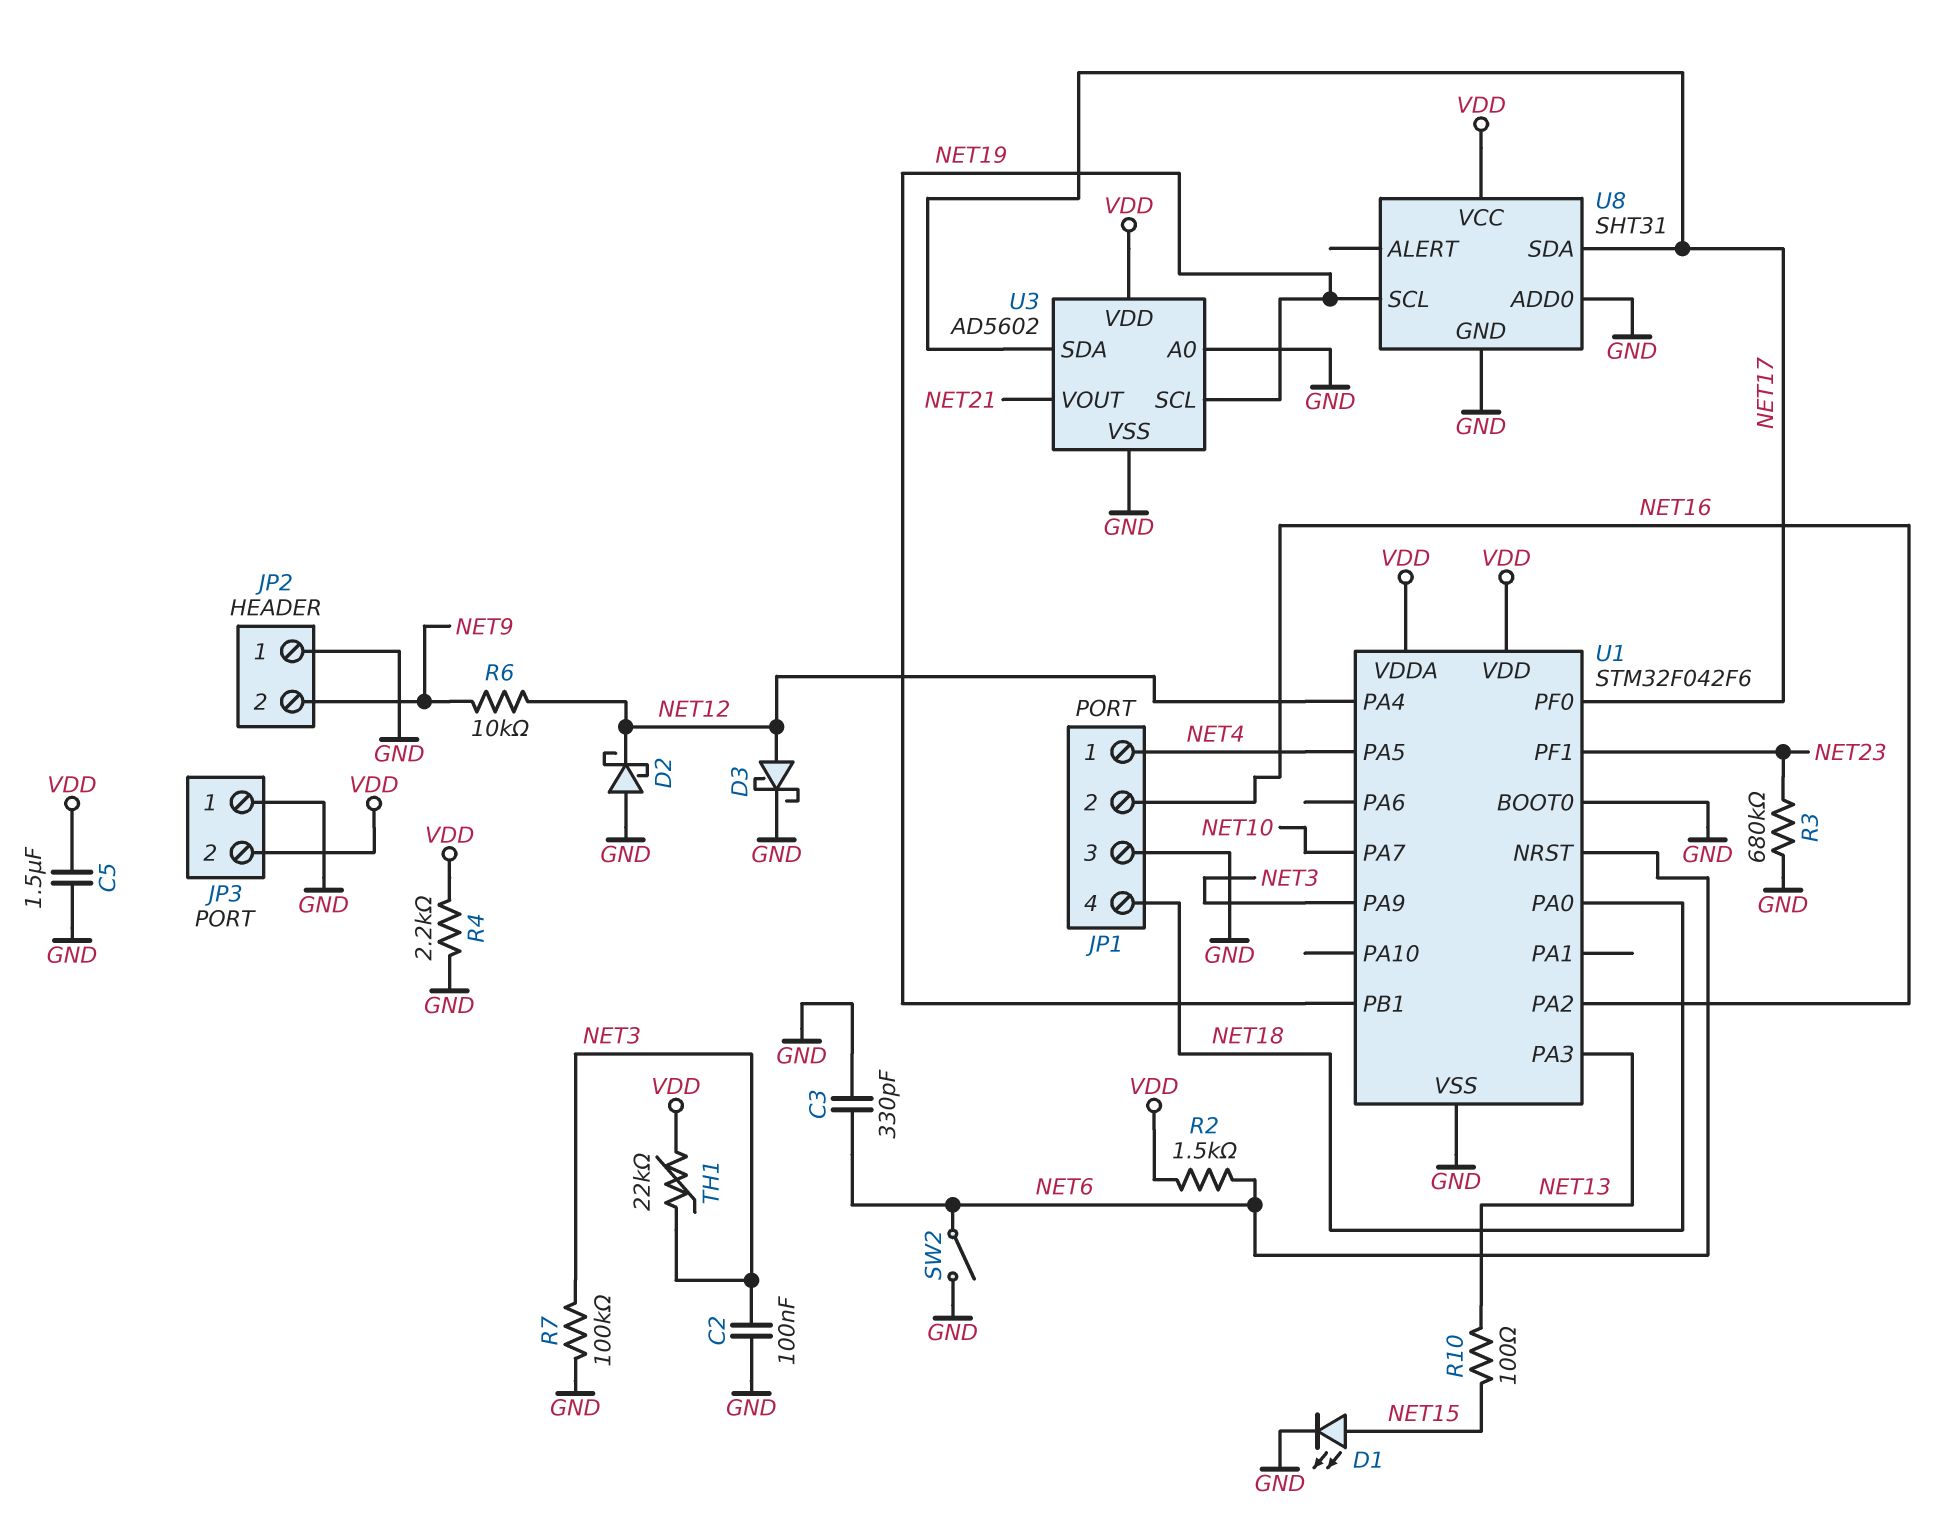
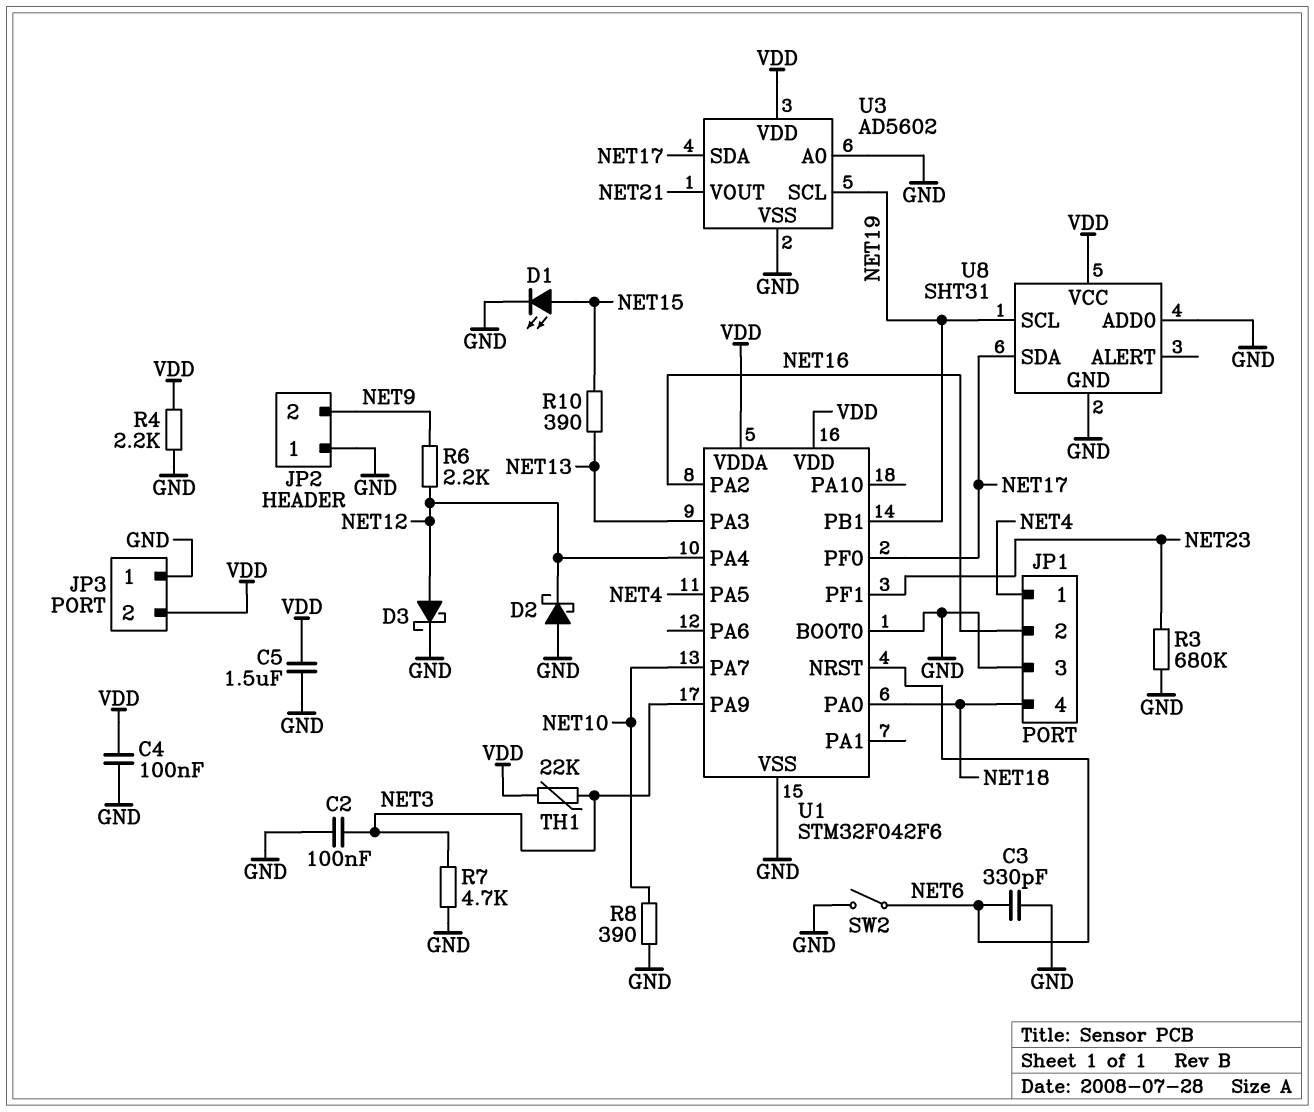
C4: none -> 100nF (GND, VDD)
R2: 1.5k (NET6, VDD) -> none
R6: 10k (NET9, NET12) -> 2.2k (NET9, NET12)
R7: 100k (GND, NET3) -> 4.7k (GND, NET3)
R8: none -> 390 (GND, NET10)
R10: 100 (NET13, NET15) -> 390 (NET13, NET15)

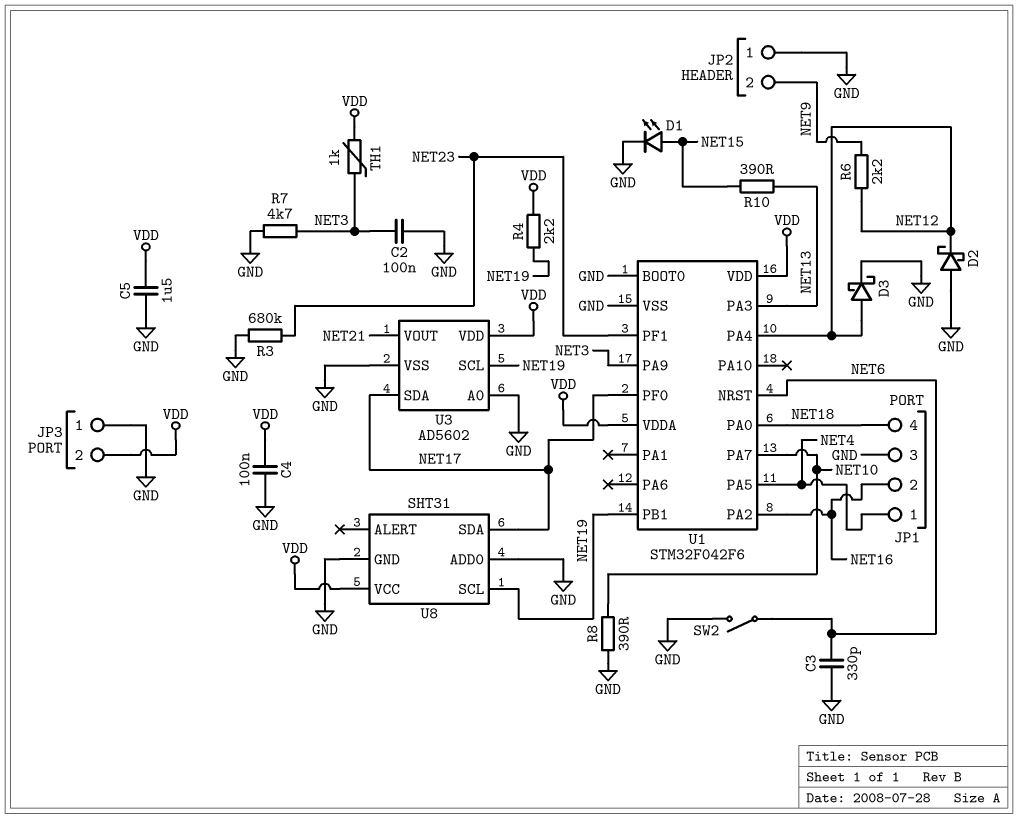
R4: 2.2k (GND, VDD) -> 2.2k (NET19, VDD)
TH1: 22k (NET3, VDD) -> 1k (NET3, VDD)

